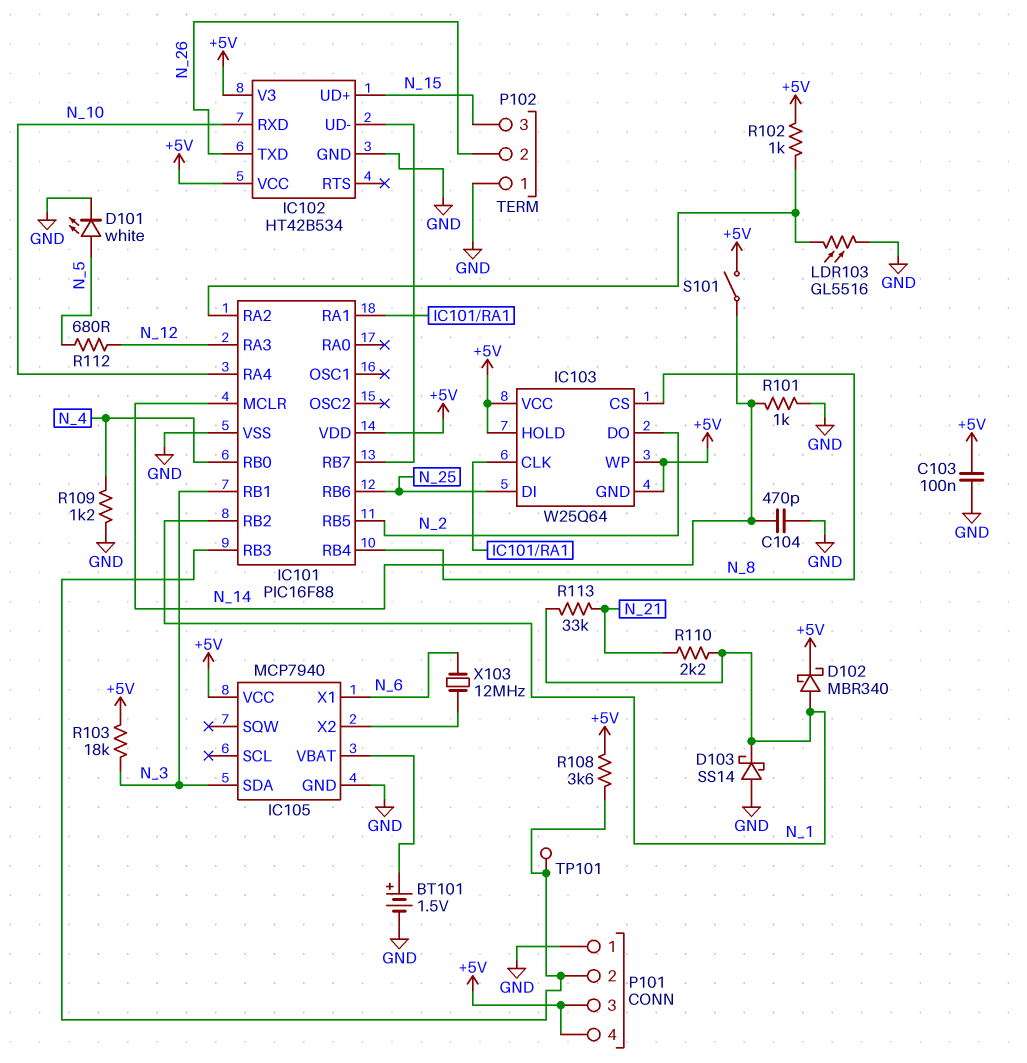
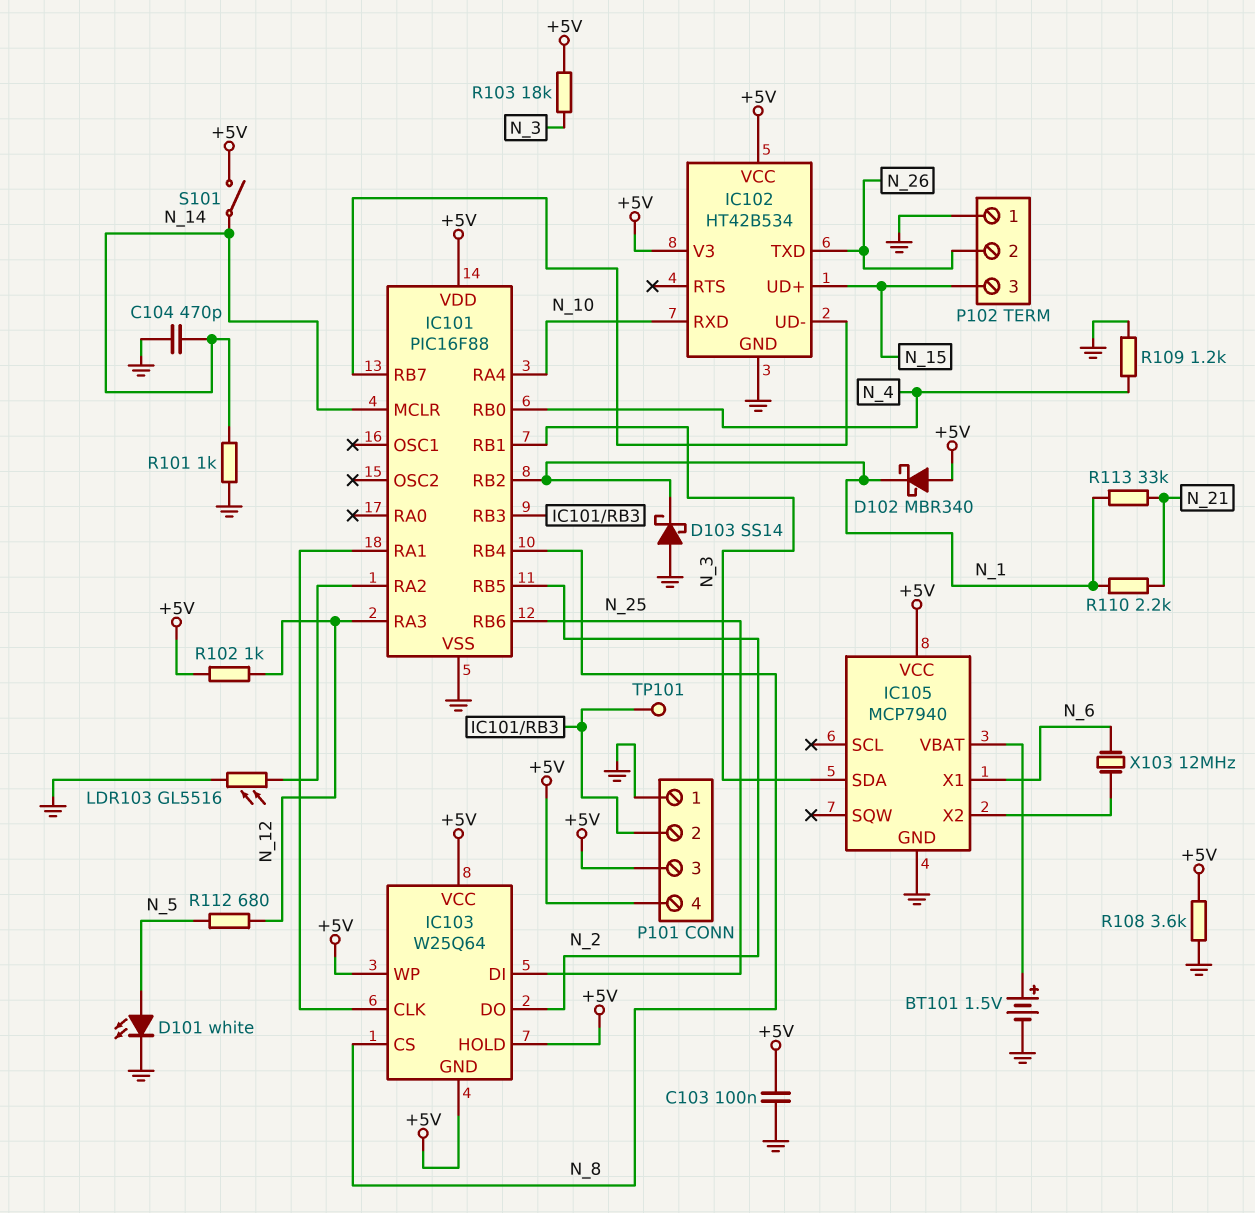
D102: schottky MBR340 (A N_1, K +5V) -> schottky MBR340 (A +5V, K N_1)
R102: 1k (+5V, IC101/RA2) -> 1k (+5V, N_12)
R108: 3.6k (+5V, IC101/RB3) -> 3.6k (+5V, GND)

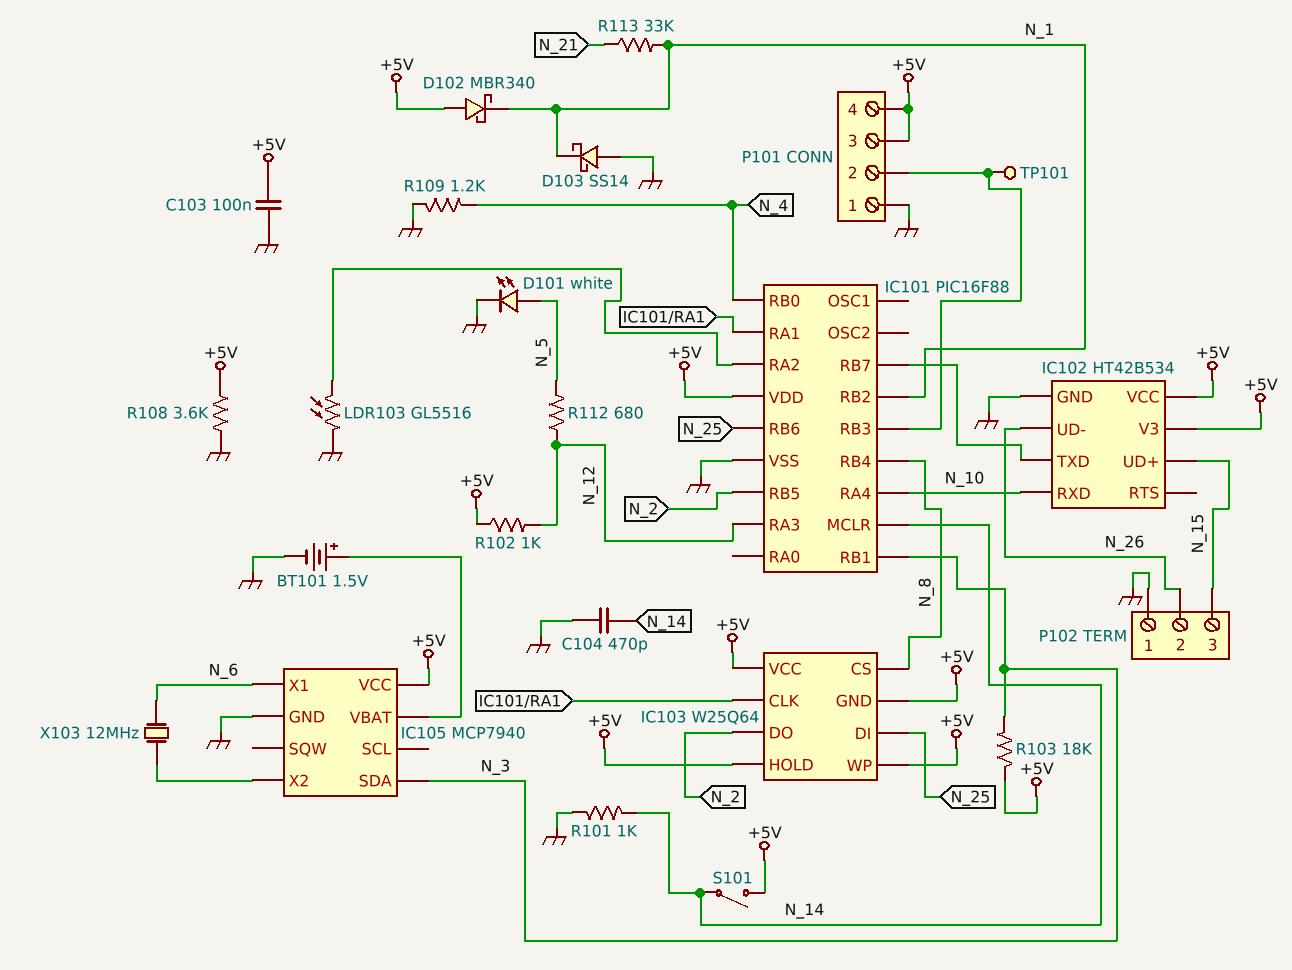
IC102 pin TXD: N_26 -> IC101/RB7
IC102 pin UD-: IC101/RB7 -> N_26
R110: 2.2k (N_1, N_21) -> none

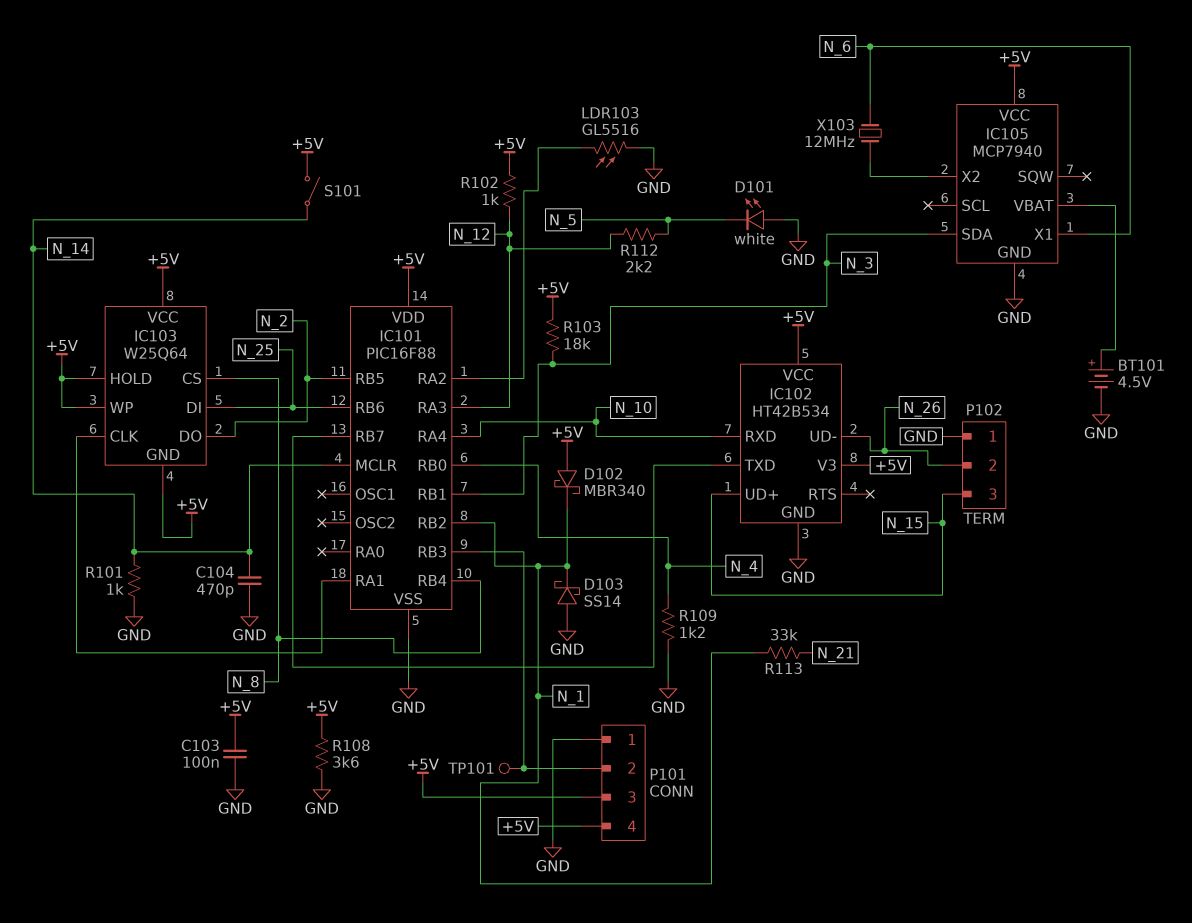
BT101: 1.5V (plus IC105/VBAT, minus GND) -> 4.5V (plus IC105/VBAT, minus GND)
D101: LED white (A N_5, K GND) -> LED white (A GND, K N_5)
R112: 680 (N_5, N_12) -> 2.2k (N_5, N_12)

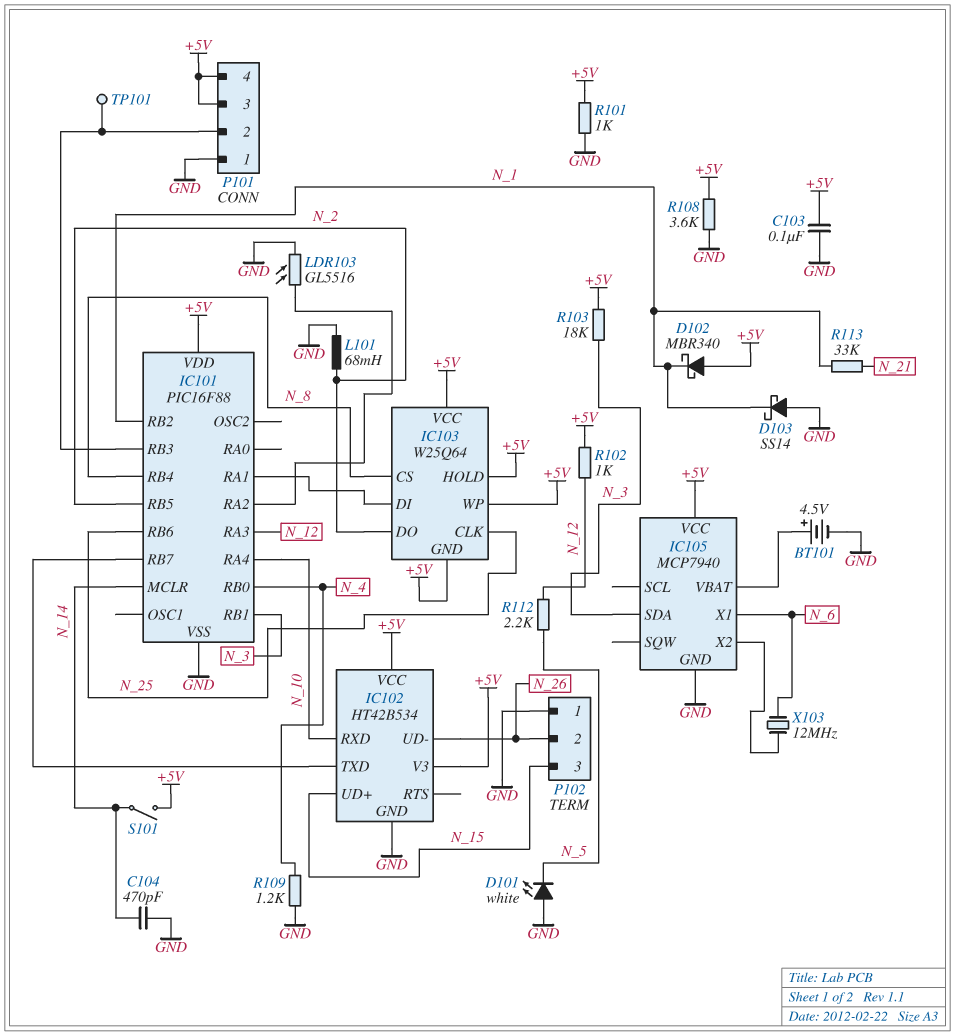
IC103 pin CLK: IC101/RA1 -> N_25
IC103 pin DI: N_25 -> IC101/RA1
L101: none -> 68mH (GND, N_2)
R101: 1k (GND, N_14) -> 1k (+5V, GND)

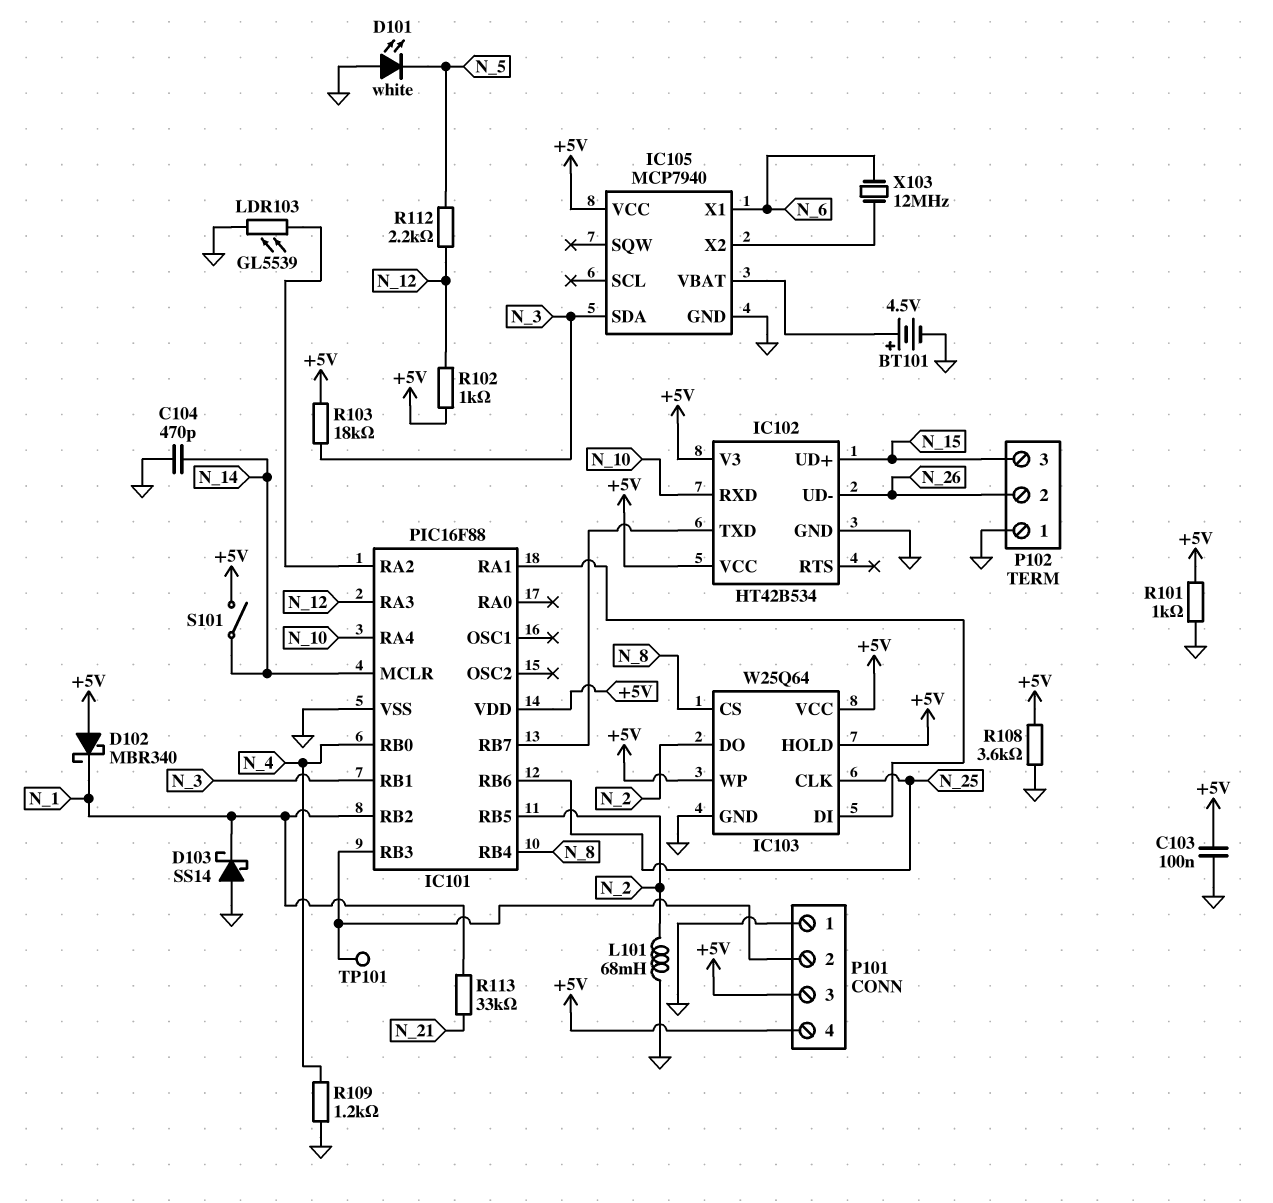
IC103 pin GND: +5V -> GND
LDR103: GL5516 (GND, IC101/RA2) -> GL5539 (GND, IC101/RA2)

